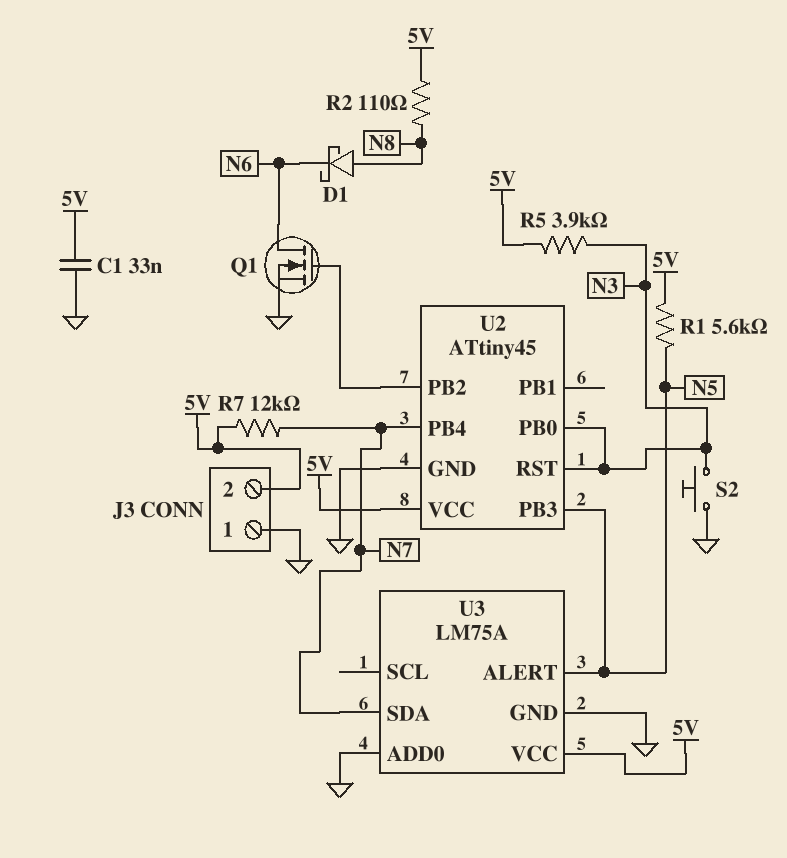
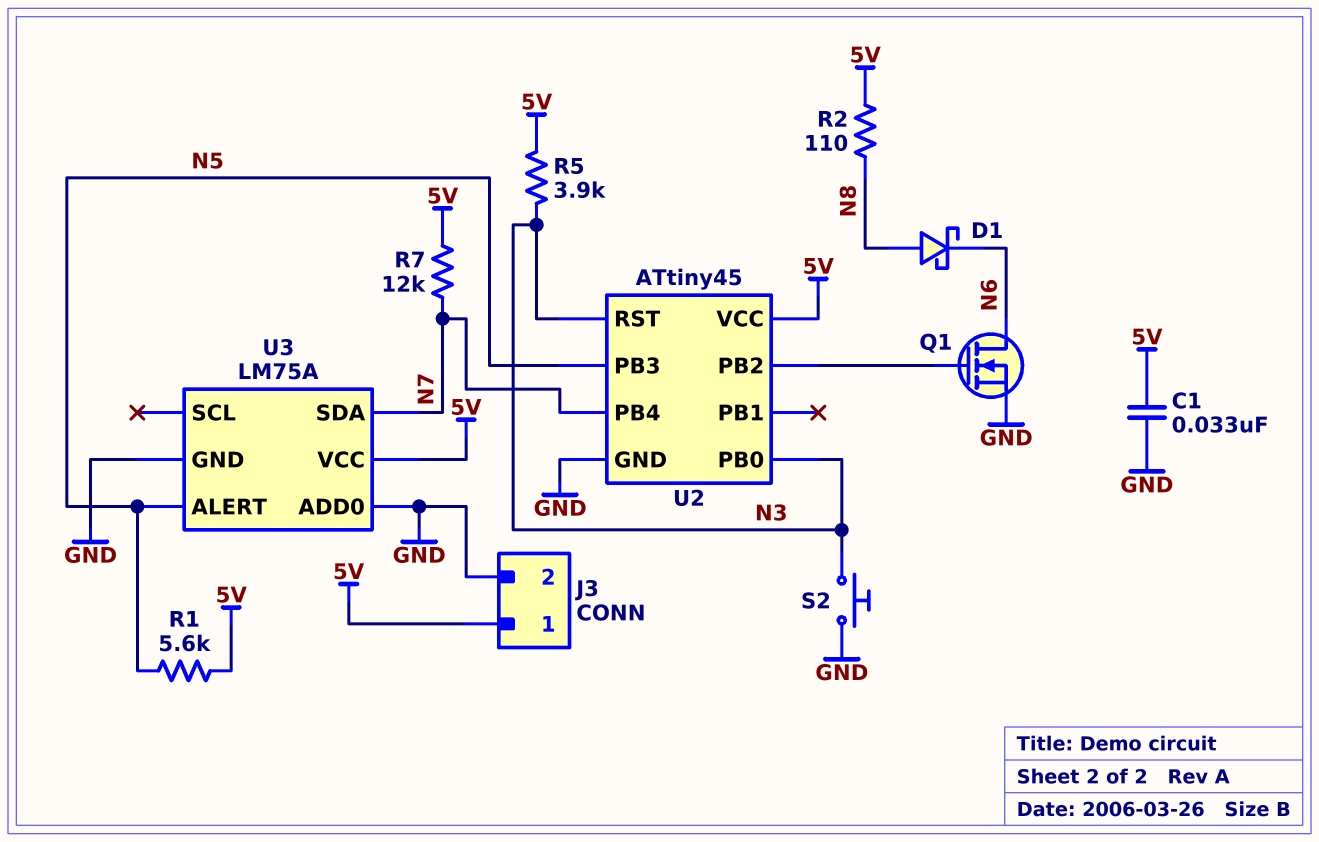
J3 pin 1: GND -> 5V
J3 pin 2: 5V -> GND

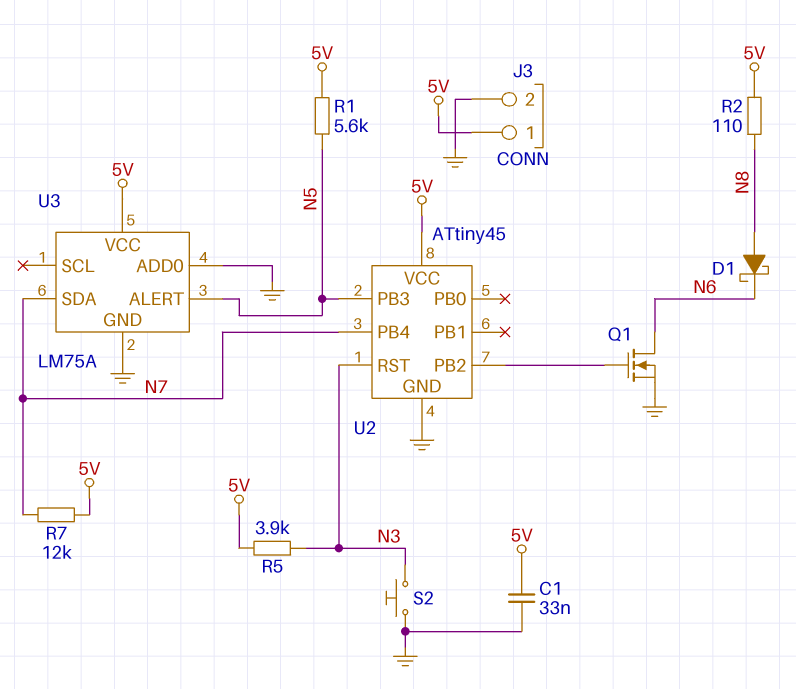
U2 pin PB0: N3 -> none

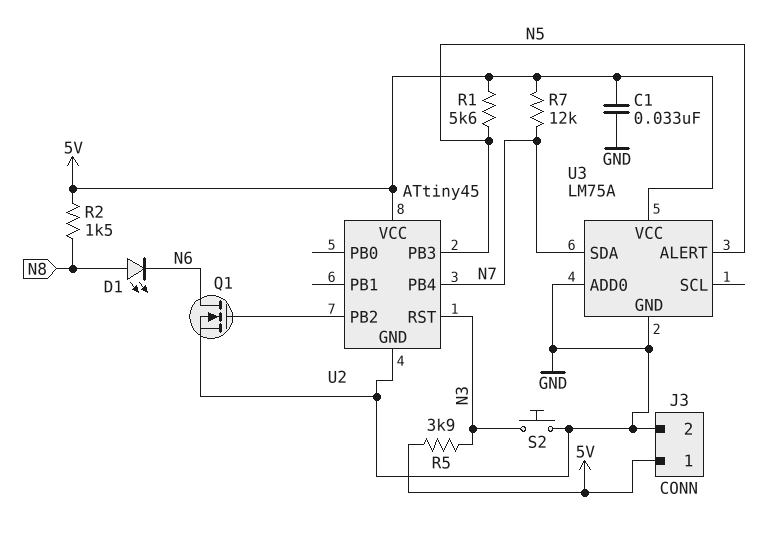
D1: schottky (A N8, K N6) -> LED (A N8, K N6)
R2: 110 (5V, N8) -> 1.5k (5V, N8)

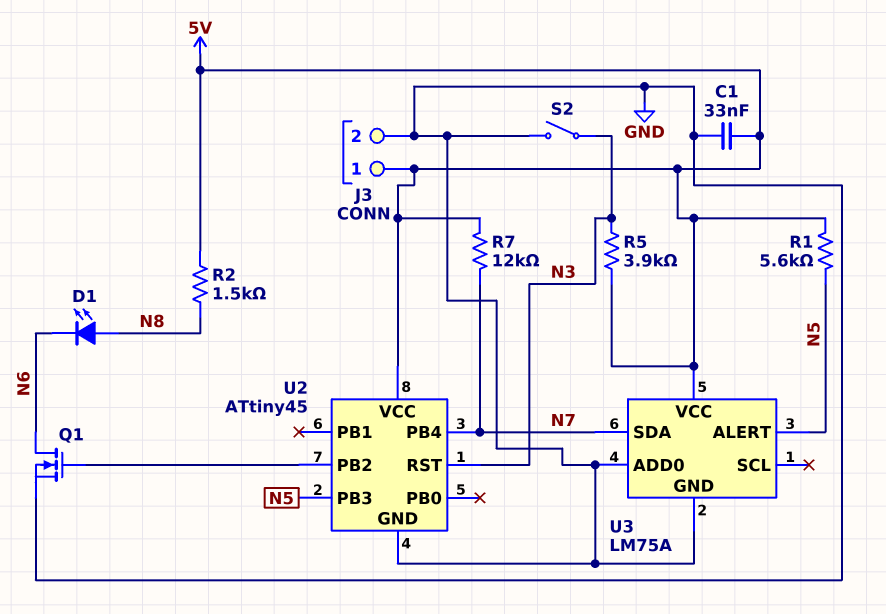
S2: button (GND, N3) -> switch (GND, N3)

